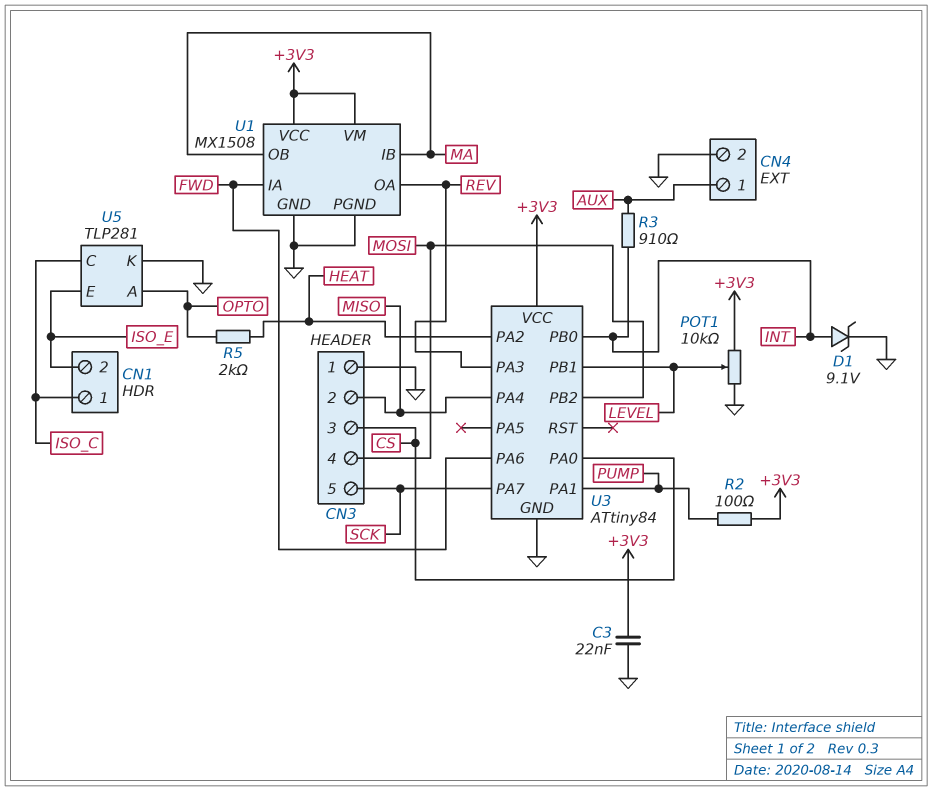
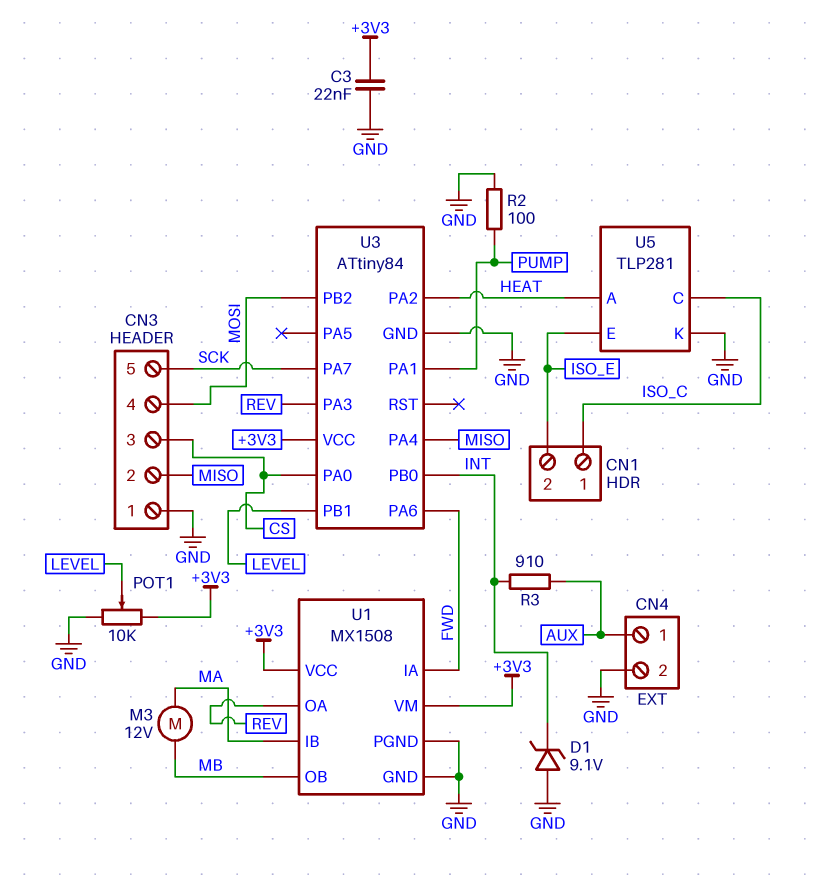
D1: zener 9.1V (A INT, K GND) -> zener 9.1V (A GND, K INT)
M3: none -> motor 12V (MA, MB)
R2: 100 (+3V3, PUMP) -> 100 (GND, PUMP)
R5: 2k (HEAT, OPTO) -> none
U1 pin OB: MA -> MB
U5 pin A: OPTO -> HEAT

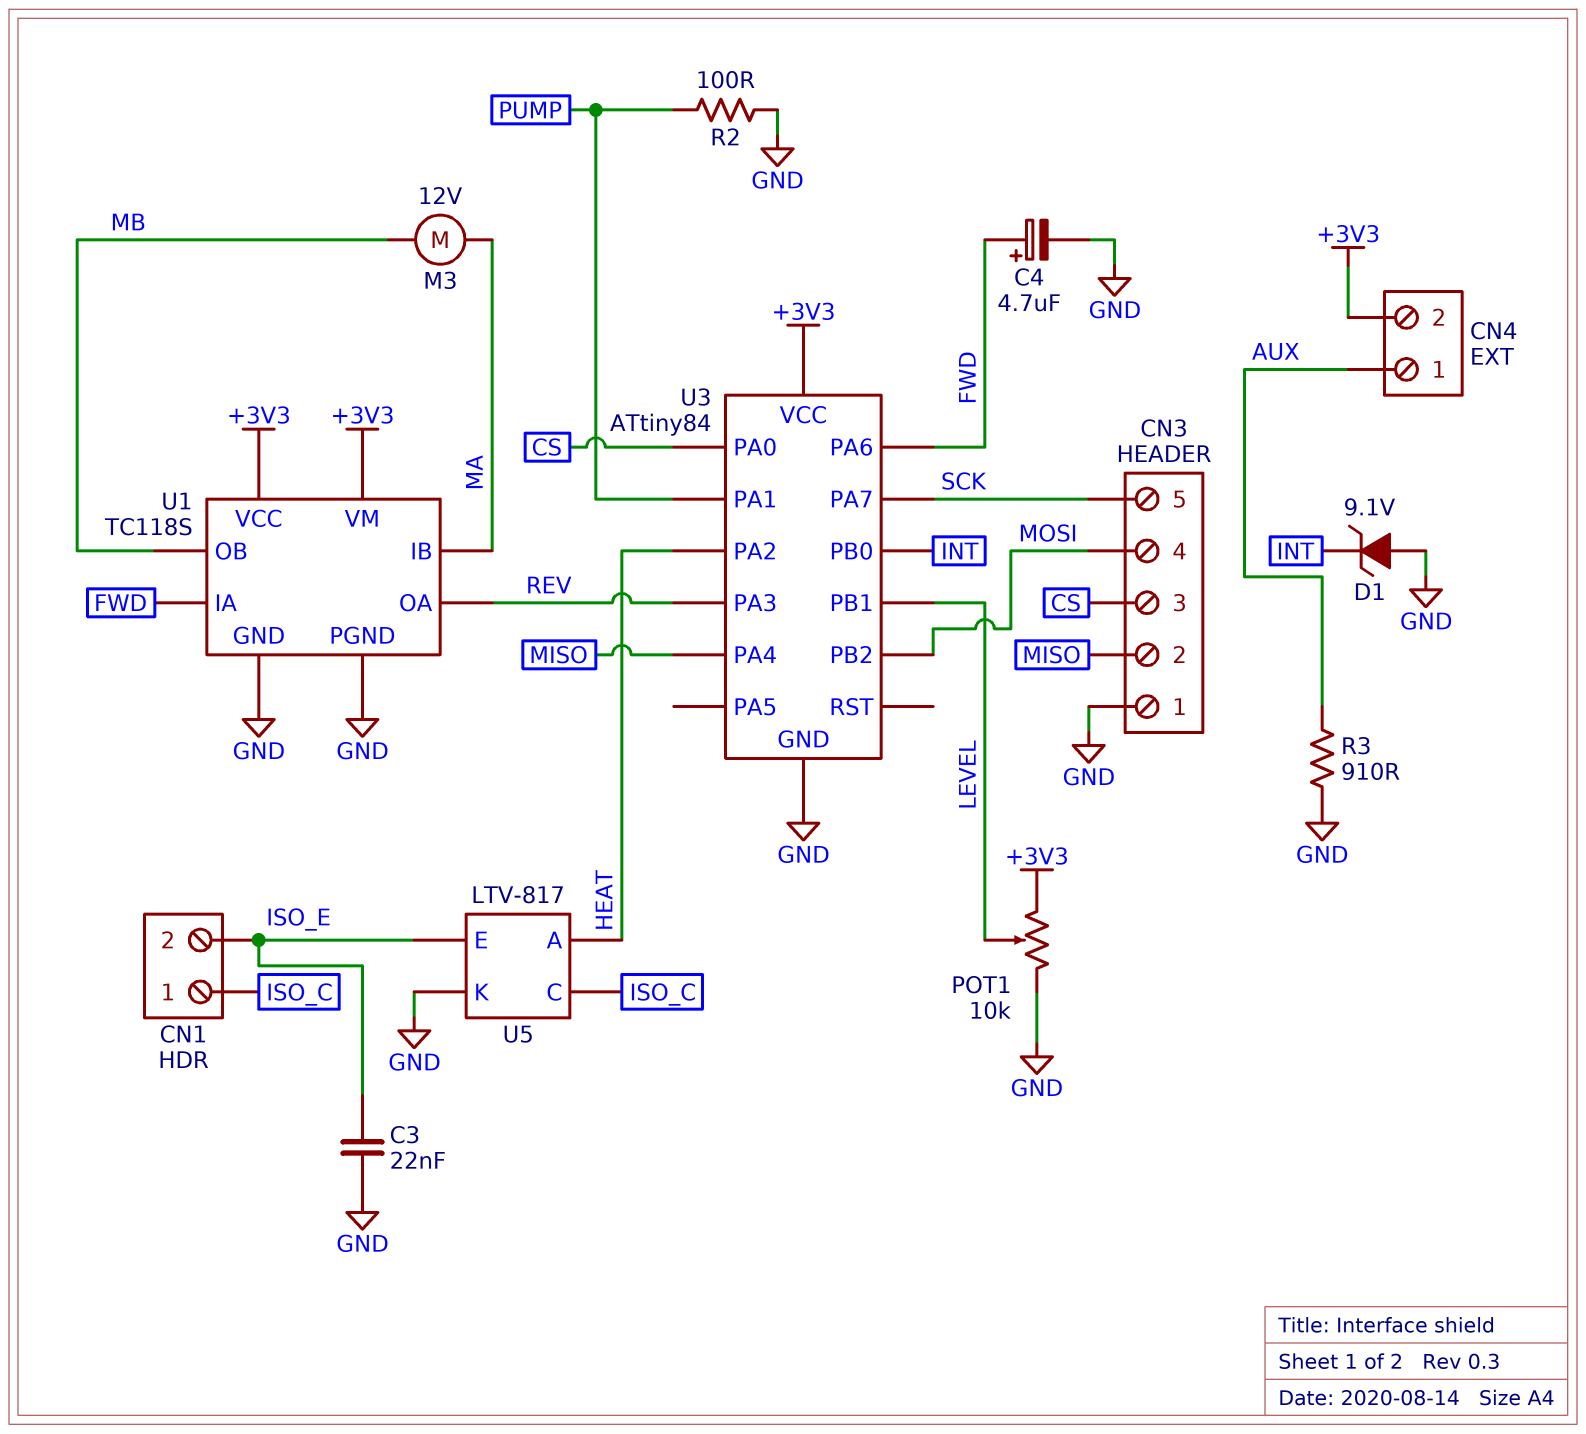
C3: 22nF (+3V3, GND) -> 22nF (GND, ISO_E)
C4: none -> 4.7uF (plus FWD, minus GND)
CN4 pin 2: GND -> +3V3
R3: 910 (AUX, INT) -> 910 (AUX, GND)
U1: MX1508 -> TC118S
U5: TLP281 -> LTV-817

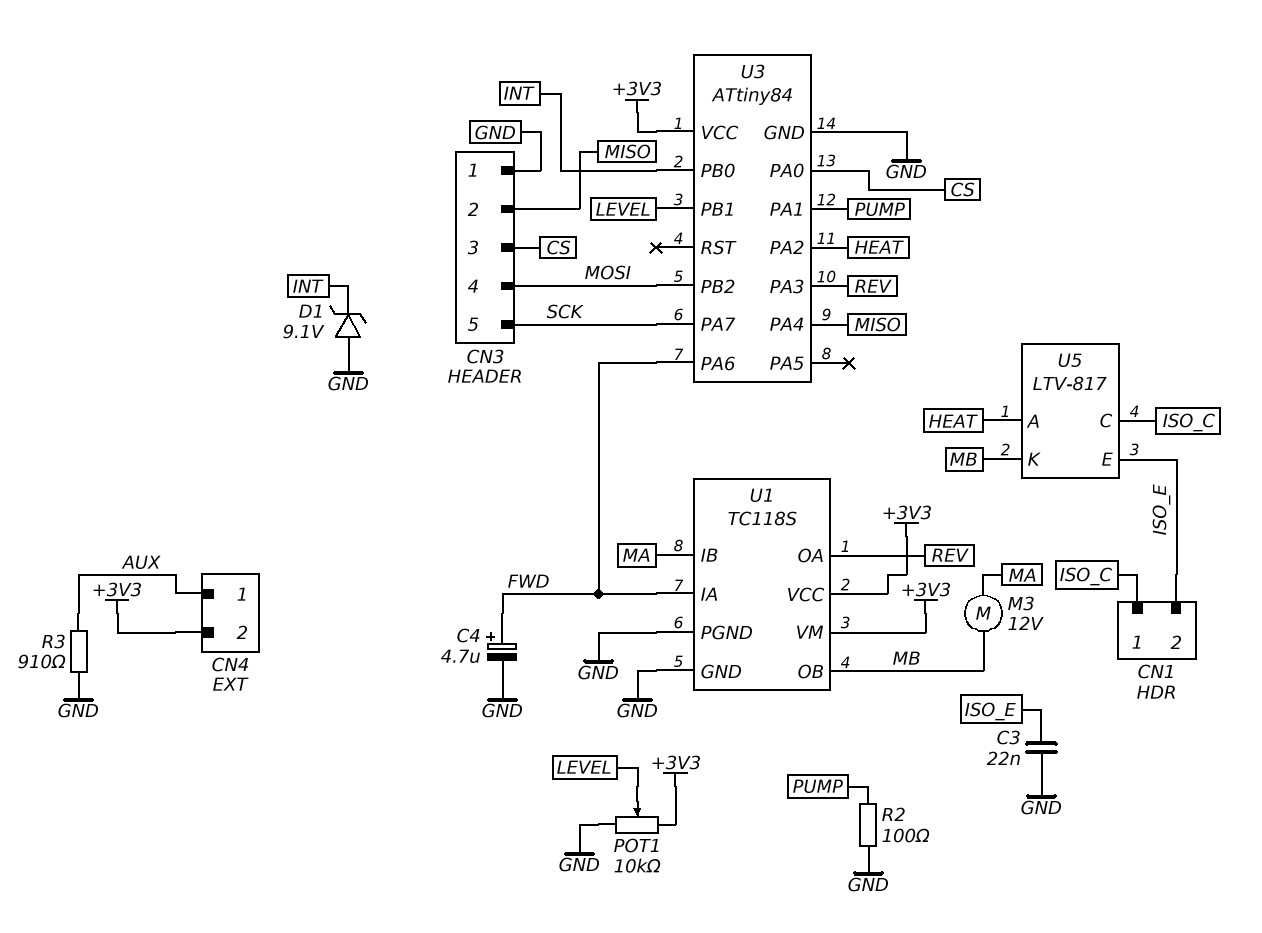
U5 pin K: GND -> MB

